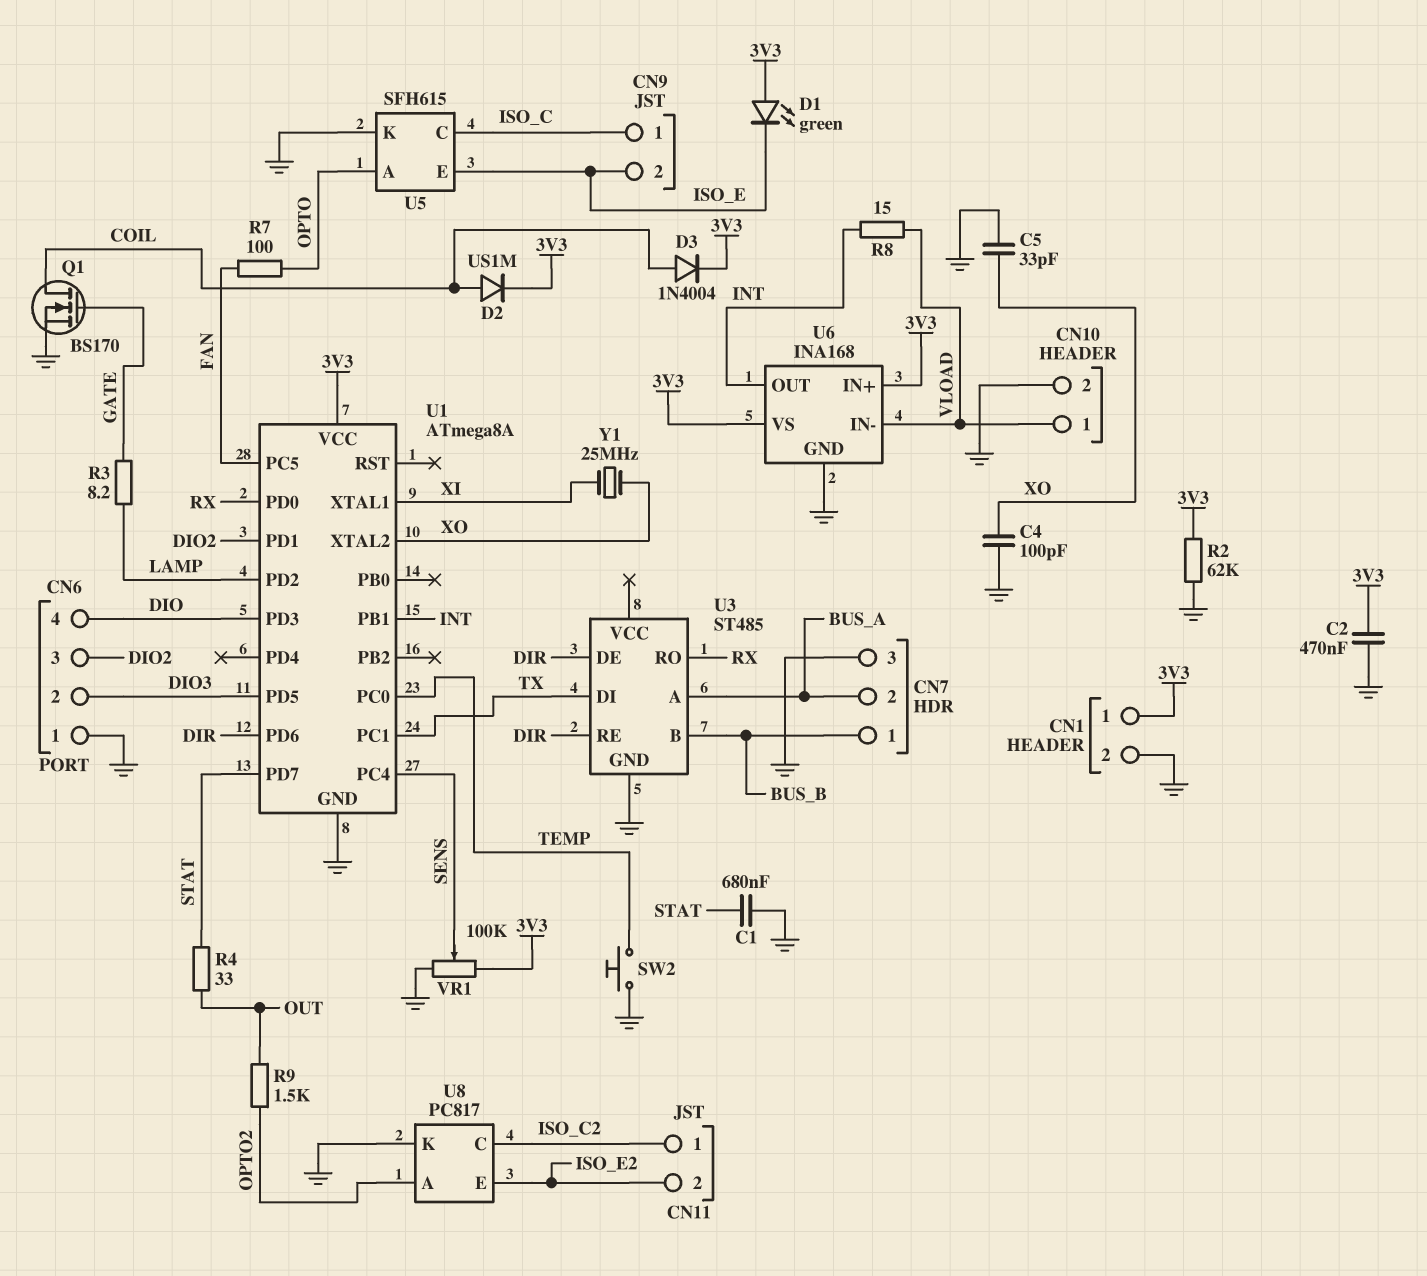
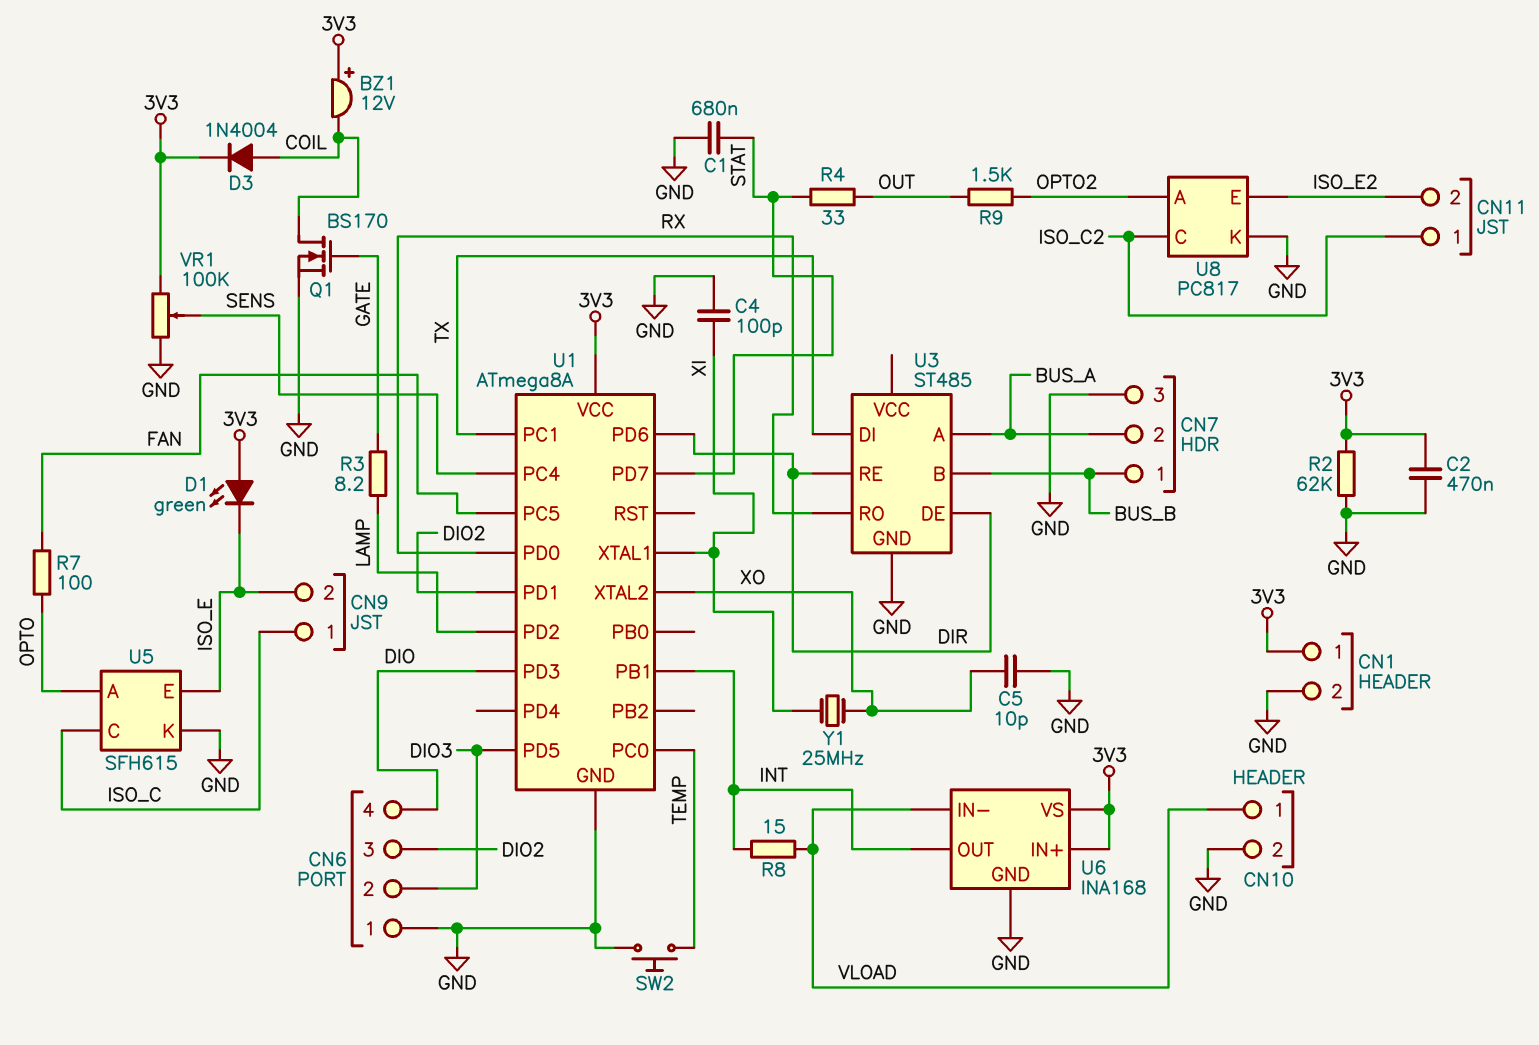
BZ1: none -> buzzer 12V (plus 3V3, minus COIL)
C4: 100pF (GND, XO) -> 100pF (GND, XI)
C5: 33pF (GND, XO) -> 10pF (GND, XO)
D2: diode US1M (A COIL, K 3V3) -> none

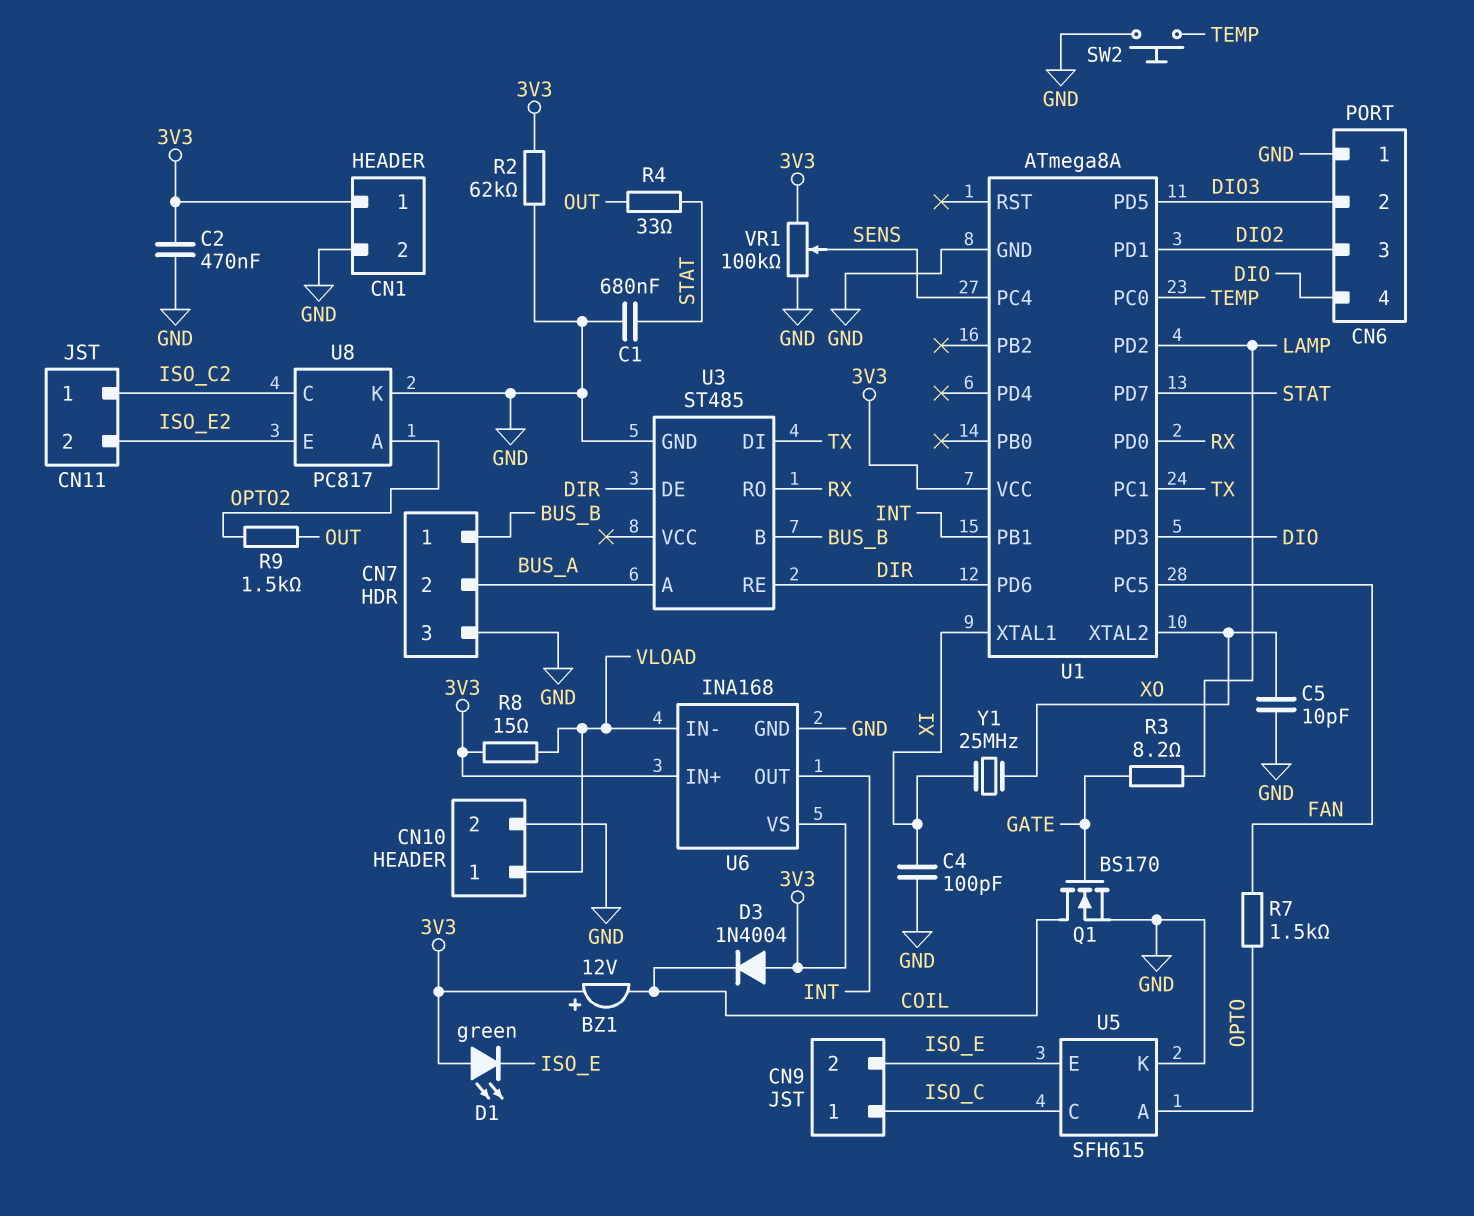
D3: diode 1N4004 (A COIL, K 3V3) -> diode 1N4004 (A 3V3, K COIL)
R7: 100 (FAN, OPTO) -> 1.5k (FAN, OPTO)
R8: 15 (INT, VLOAD) -> 15 (3V3, VLOAD)

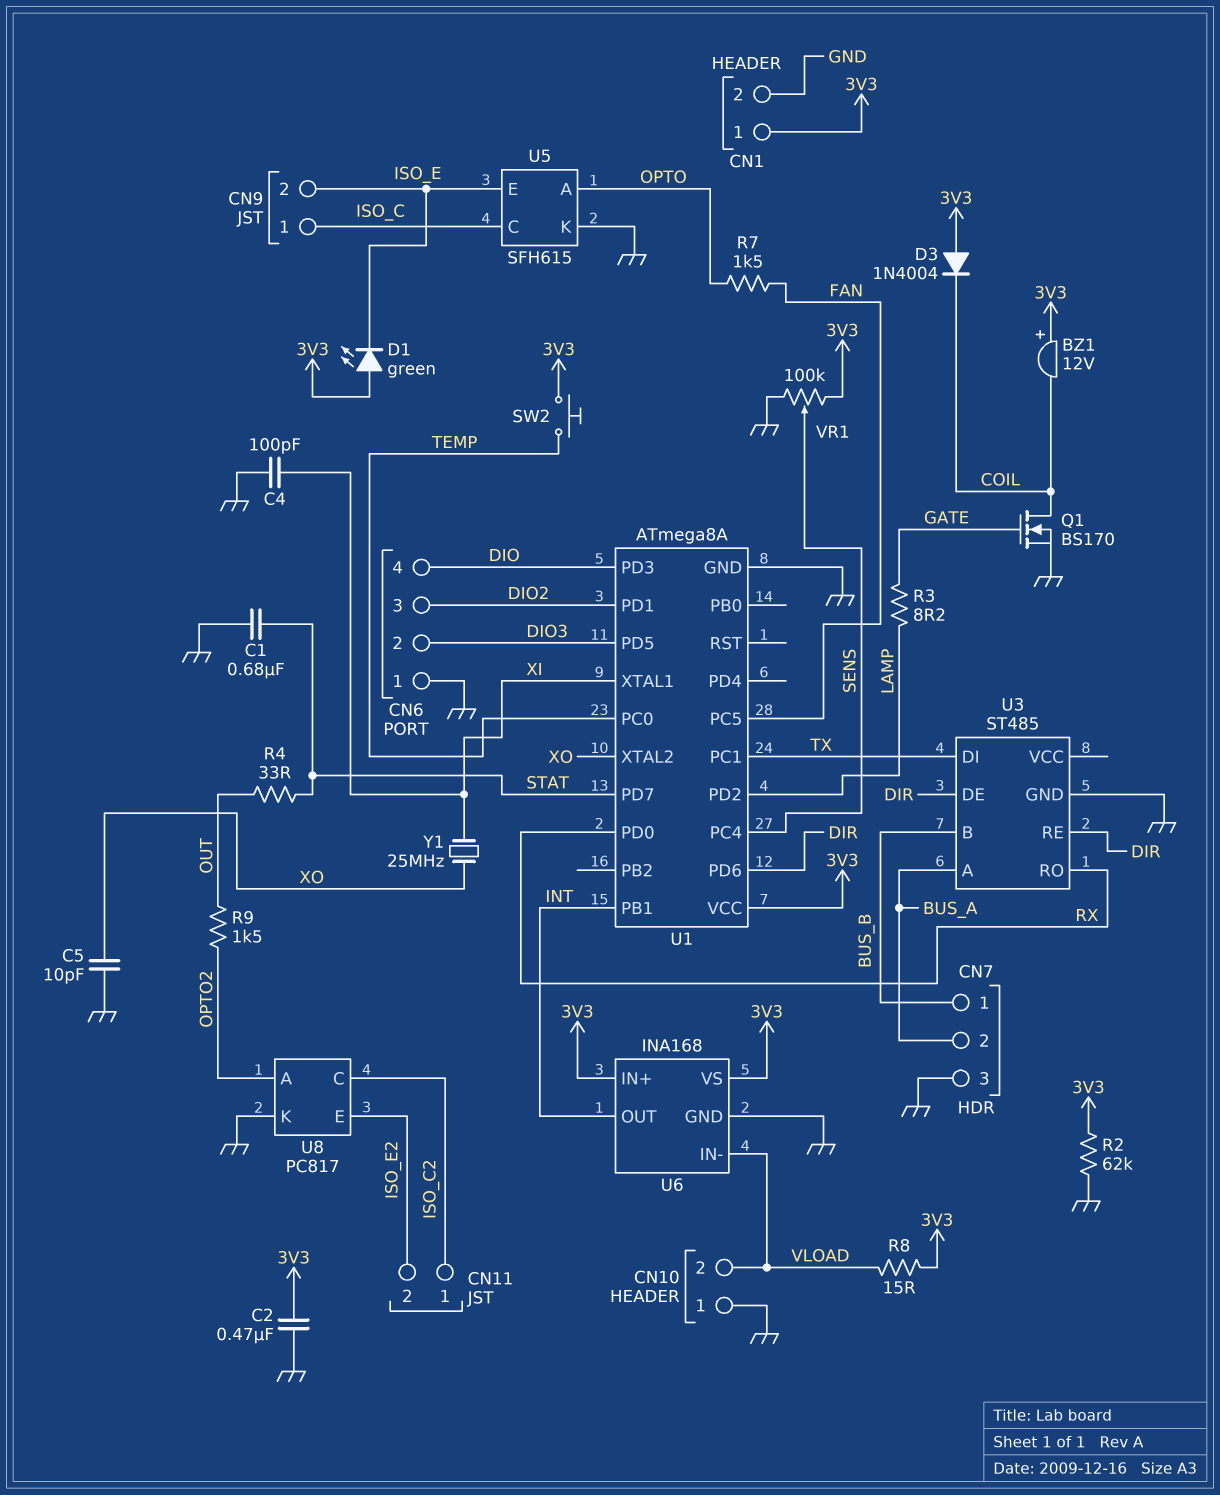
CN10 pin 1: VLOAD -> GND
CN10 pin 2: GND -> VLOAD
SW2: button (GND, TEMP) -> button (3V3, TEMP)

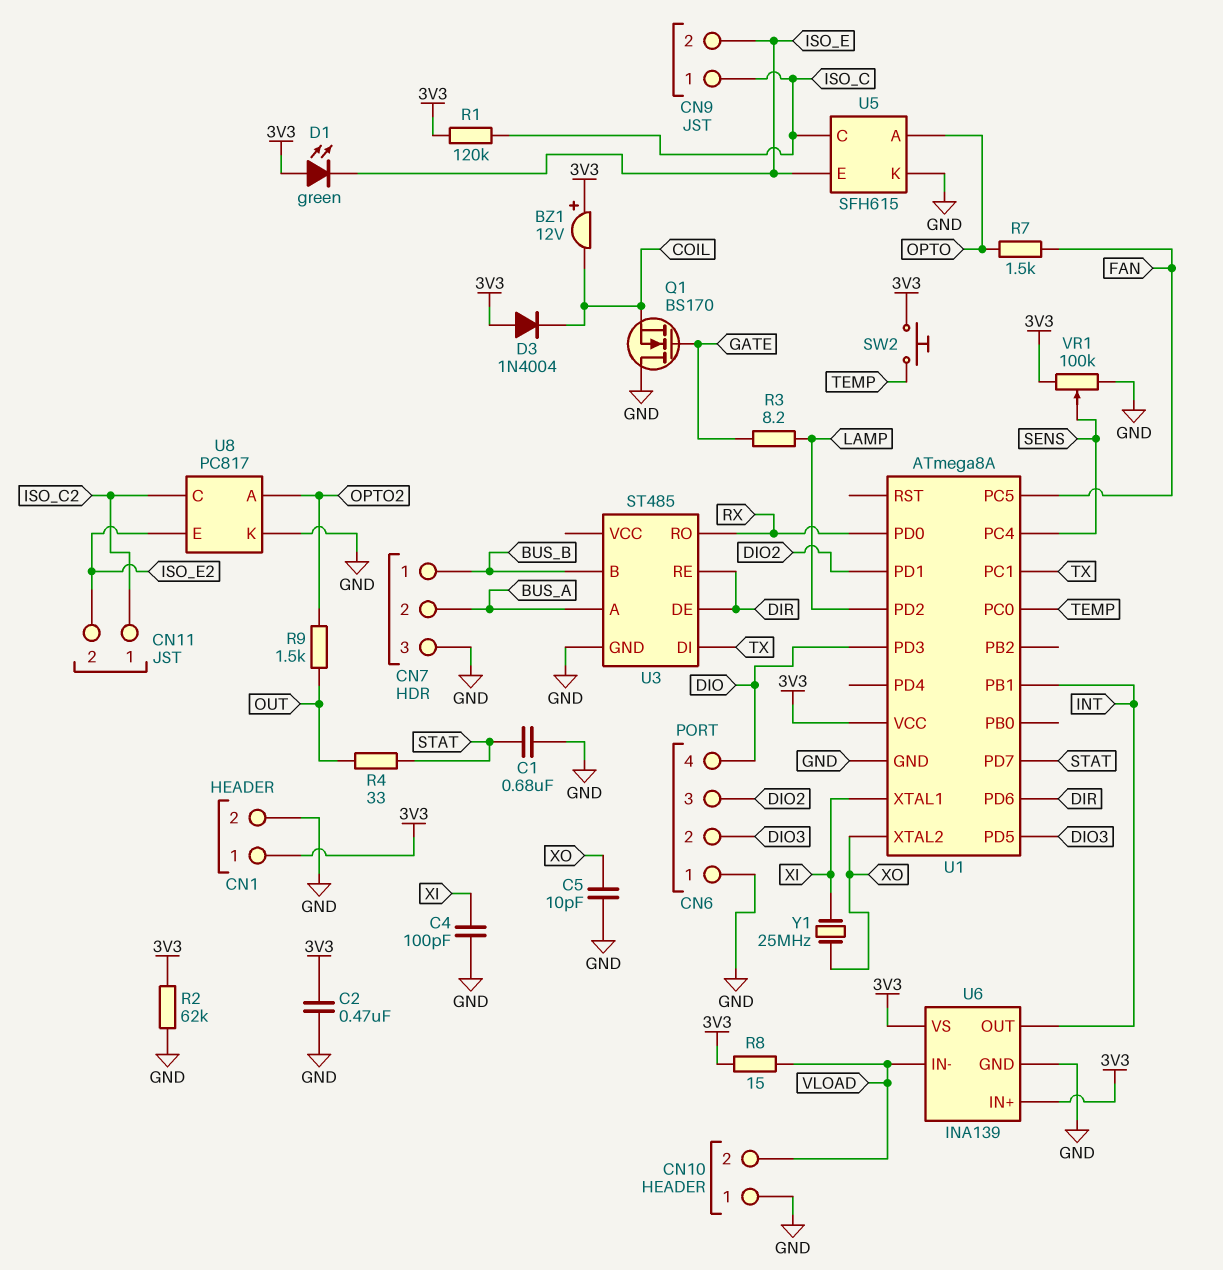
Q1: NMOS BS170 (G GATE, D COIL, S GND) -> NMOS BS170 (G GATE, D GND, S COIL)
R1: none -> 120k (3V3, ISO_C)
U6: INA168 -> INA139

